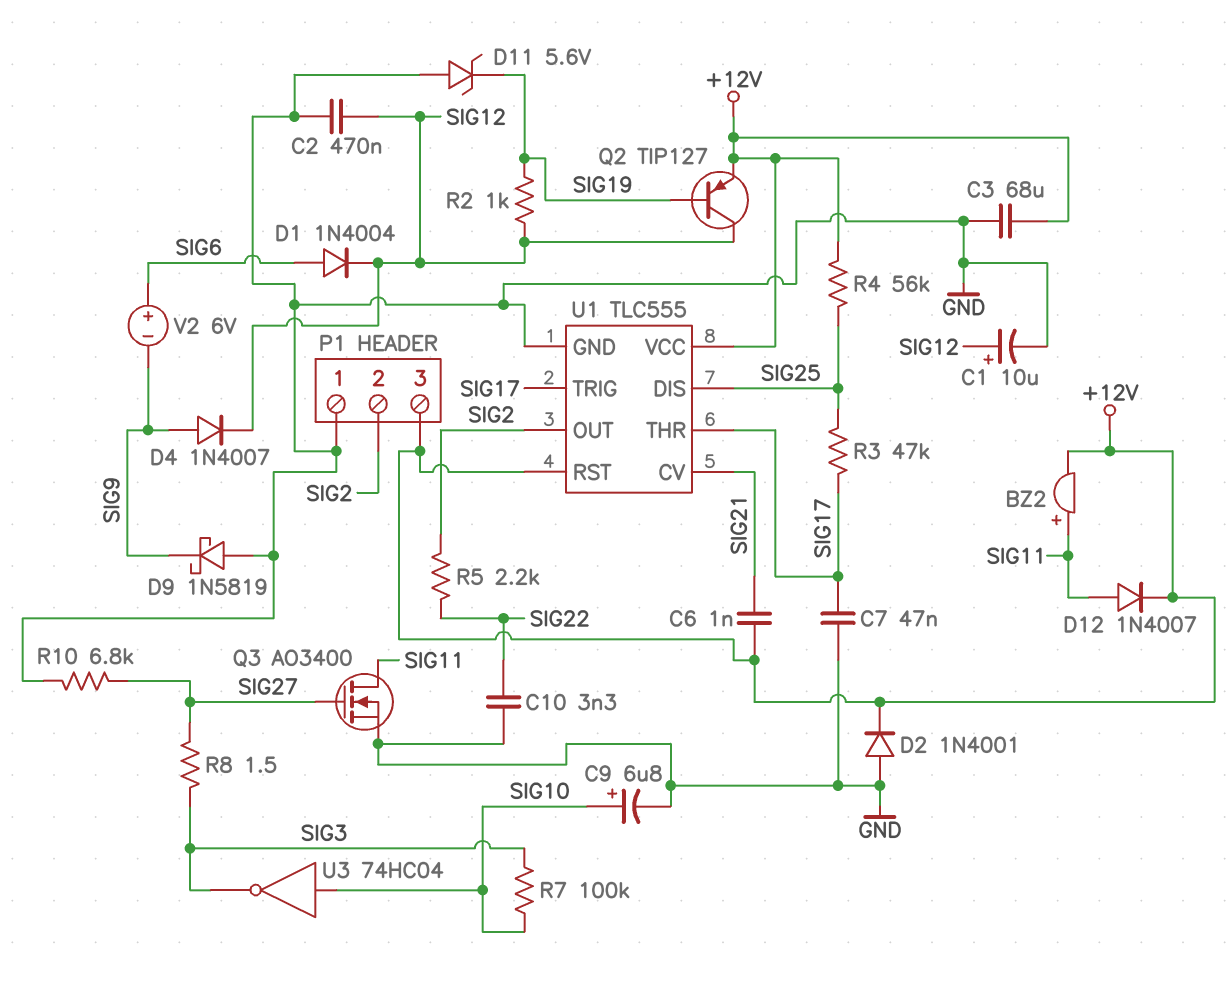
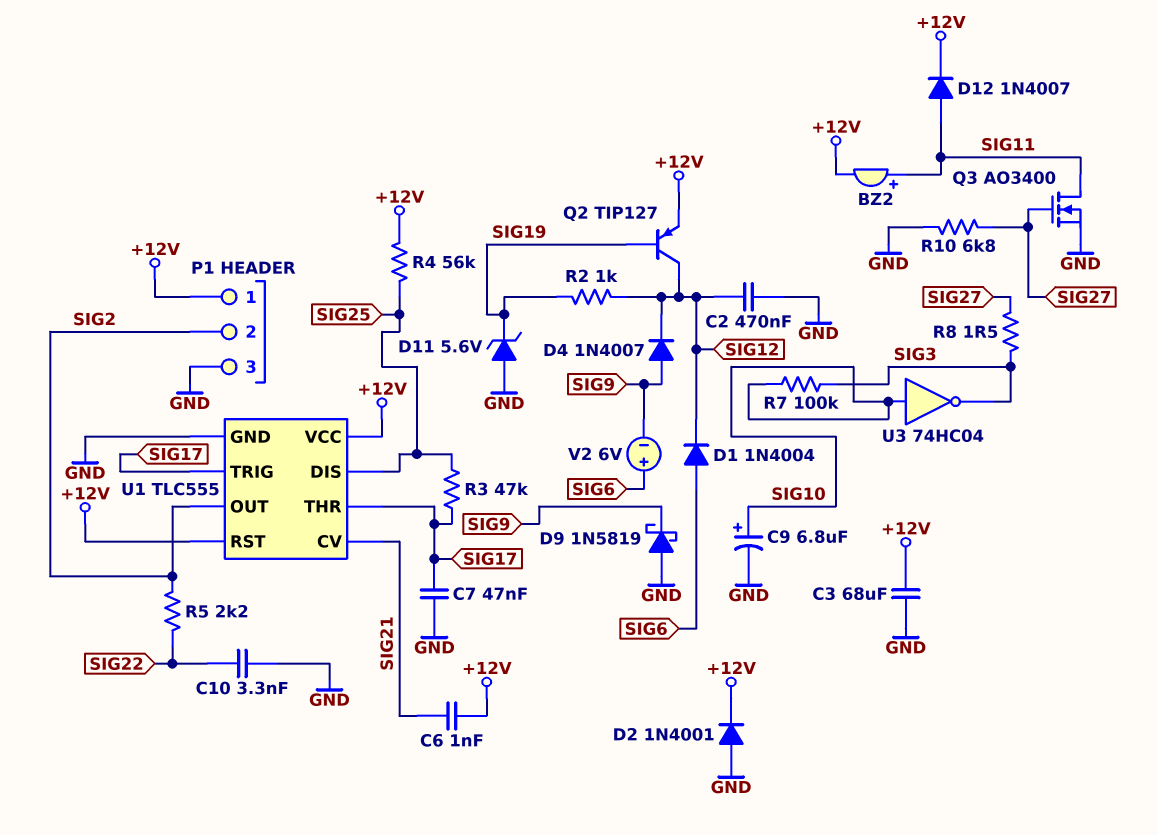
C1: 10uF (plus SIG12, minus GND) -> none
P1 pin 1: GND -> +12V
P1 pin 3: +12V -> GND

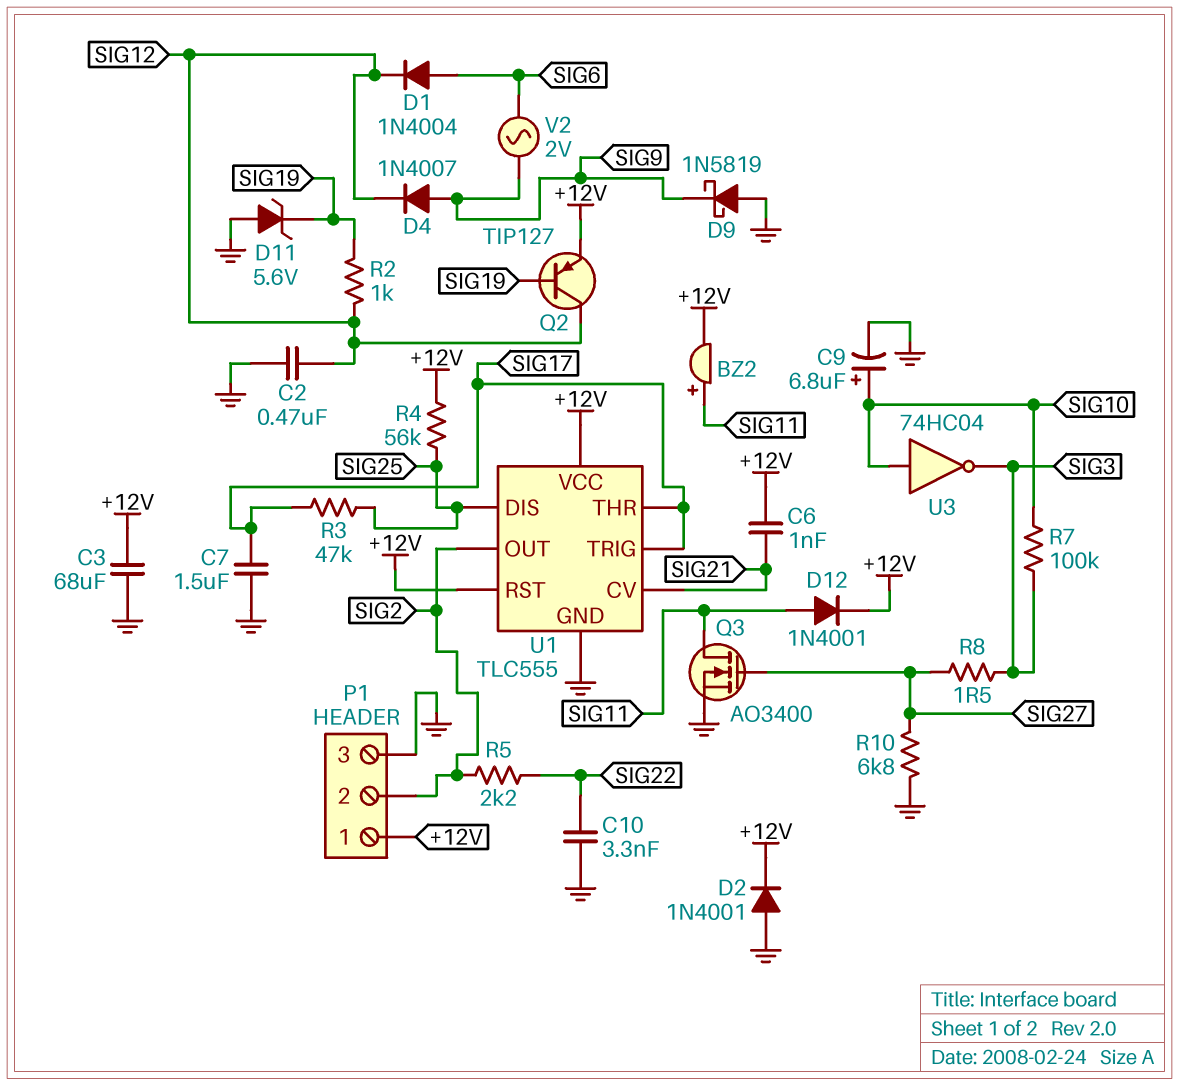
C7: 47nF (GND, SIG17) -> 1.5uF (GND, SIG17)
D12: diode 1N4007 (A SIG11, K +12V) -> diode 1N4001 (A SIG11, K +12V)
V2: 6V (plus SIG6, minus SIG9) -> AC 2V (SIG6, SIG9)

